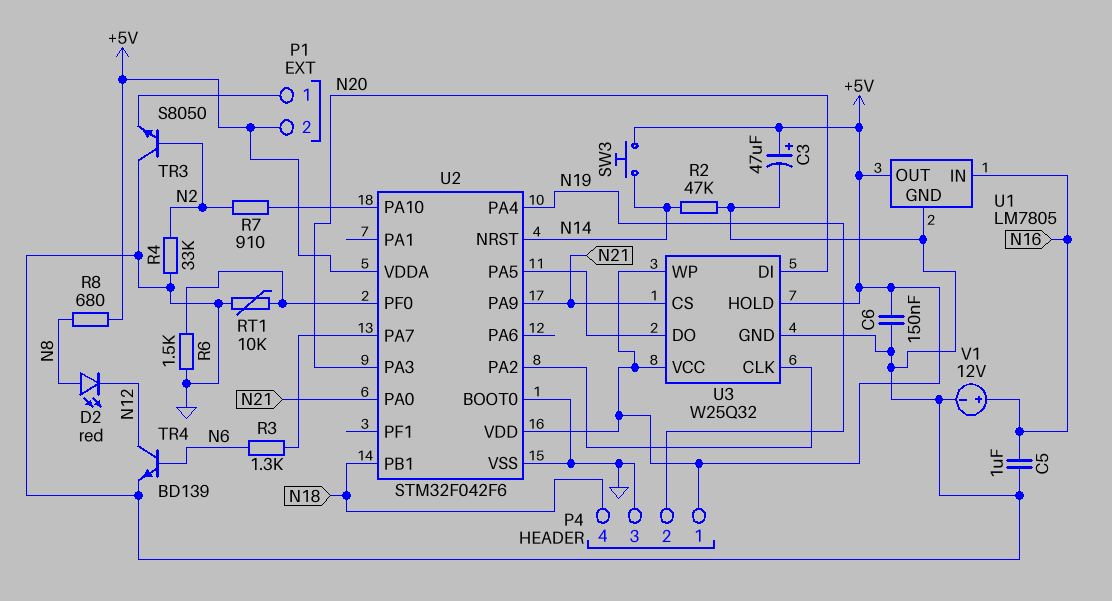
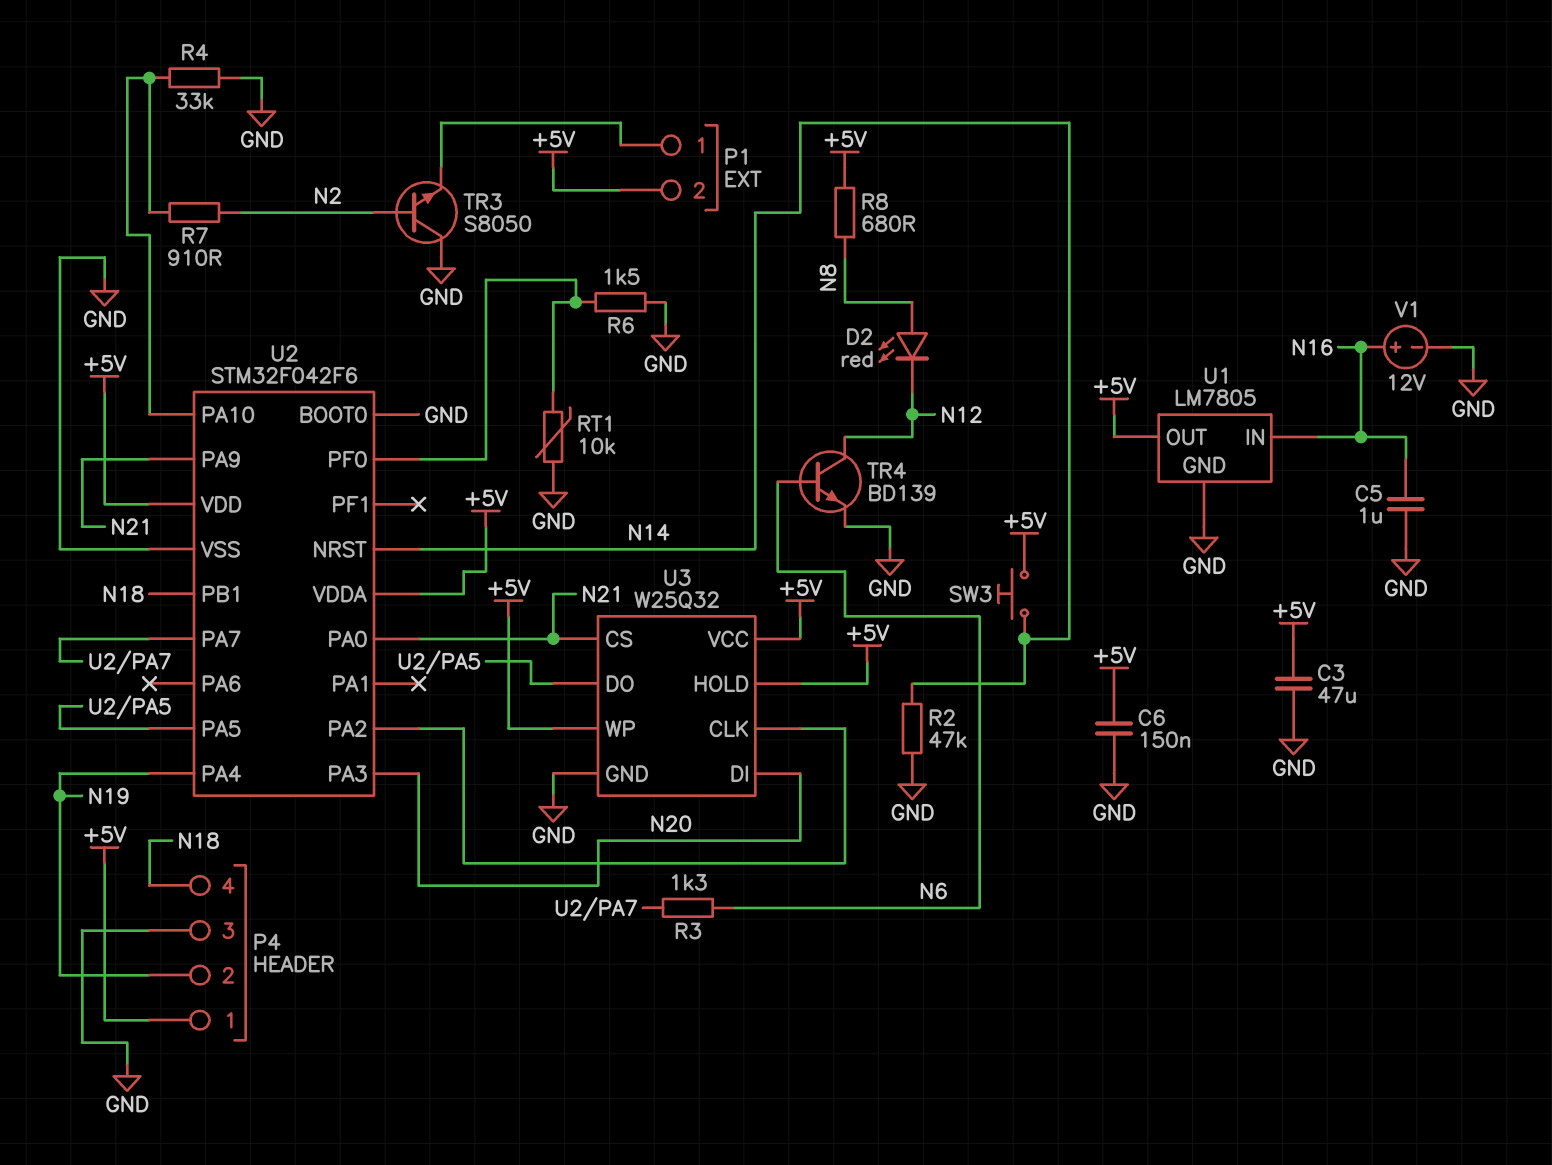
C3: 47uF (plus +5V, minus GND) -> 47uF (+5V, GND)
R4: 33k (GND, N2) -> 33k (GND, U2/PA10)

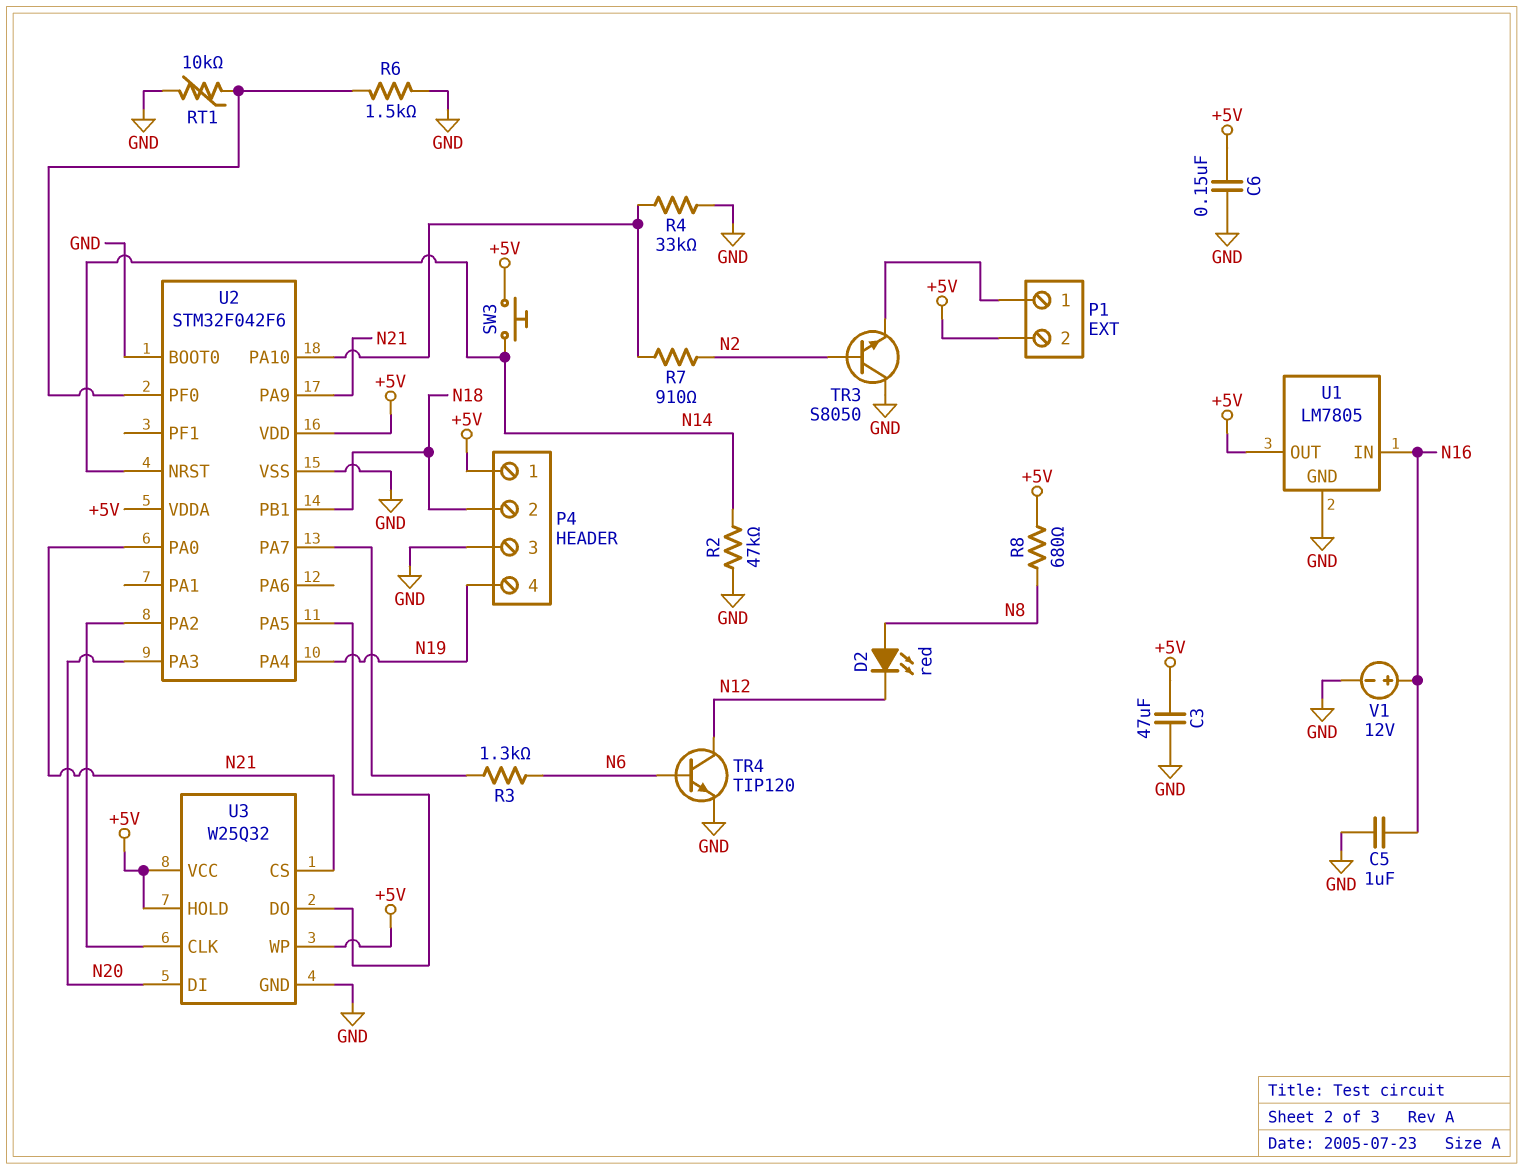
P4 pin 2: N19 -> N18
P4 pin 4: N18 -> N19
TR4: NPN BD139 (B N6, C N12, E GND) -> NPN TIP120 (B N6, C N12, E GND)

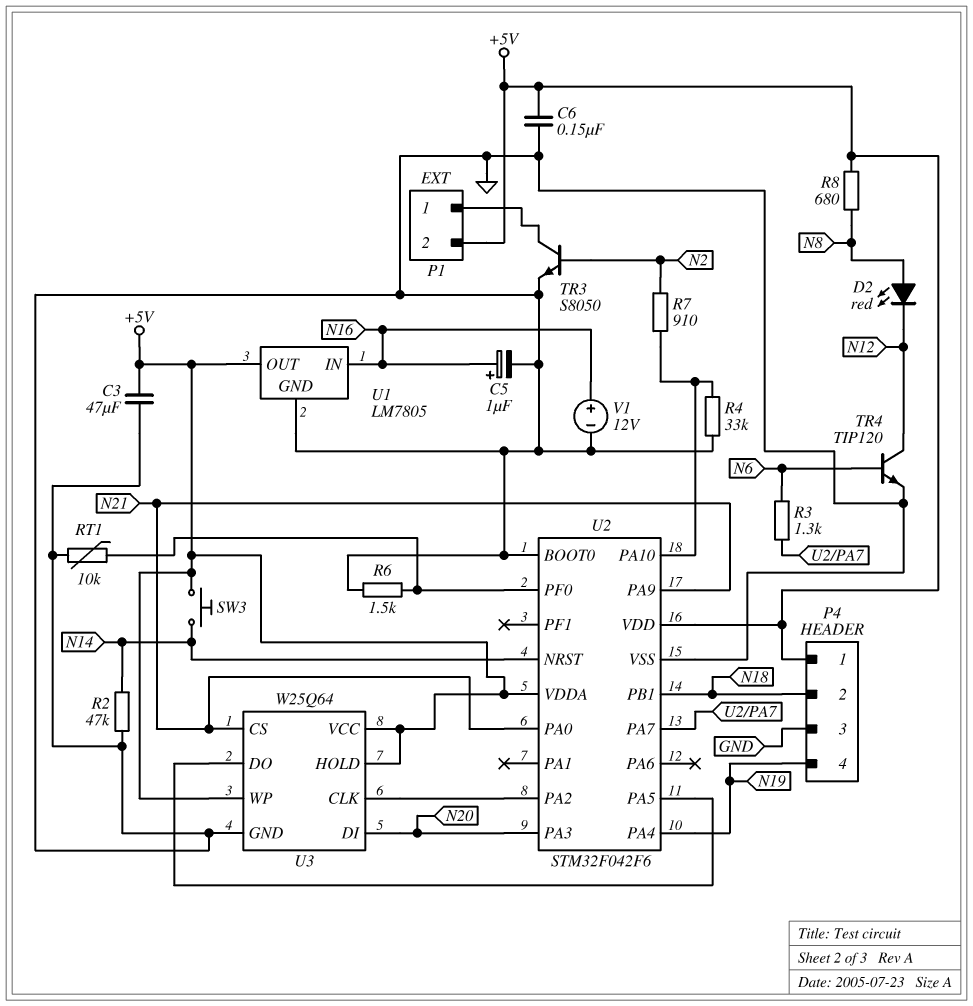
C5: 1uF (GND, N16) -> 1uF (plus N16, minus GND)
TR3: NPN S8050 (B N2, C GND, E P1/1) -> NPN S8050 (B N2, C P1/1, E GND)
U3: W25Q32 -> W25Q64

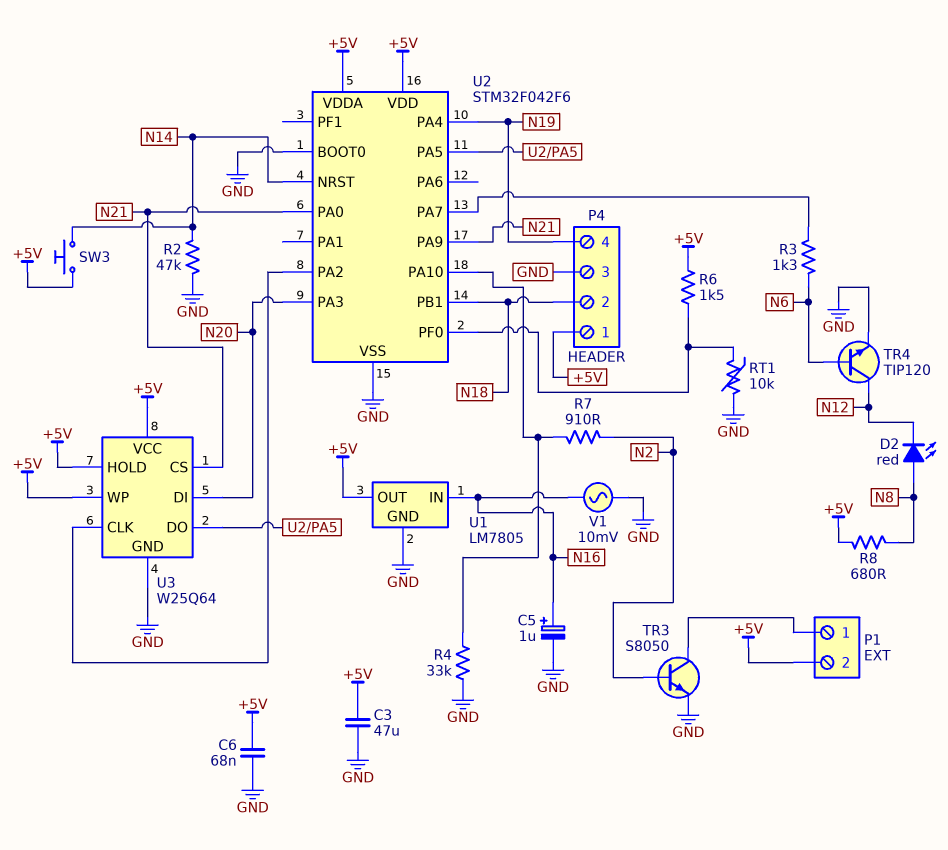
C6: 150nF (+5V, GND) -> 68nF (+5V, GND)
R6: 1.5k (GND, U2/PF0) -> 1.5k (+5V, U2/PF0)
V1: 12V (plus N16, minus GND) -> AC 10mV (GND, N16)

